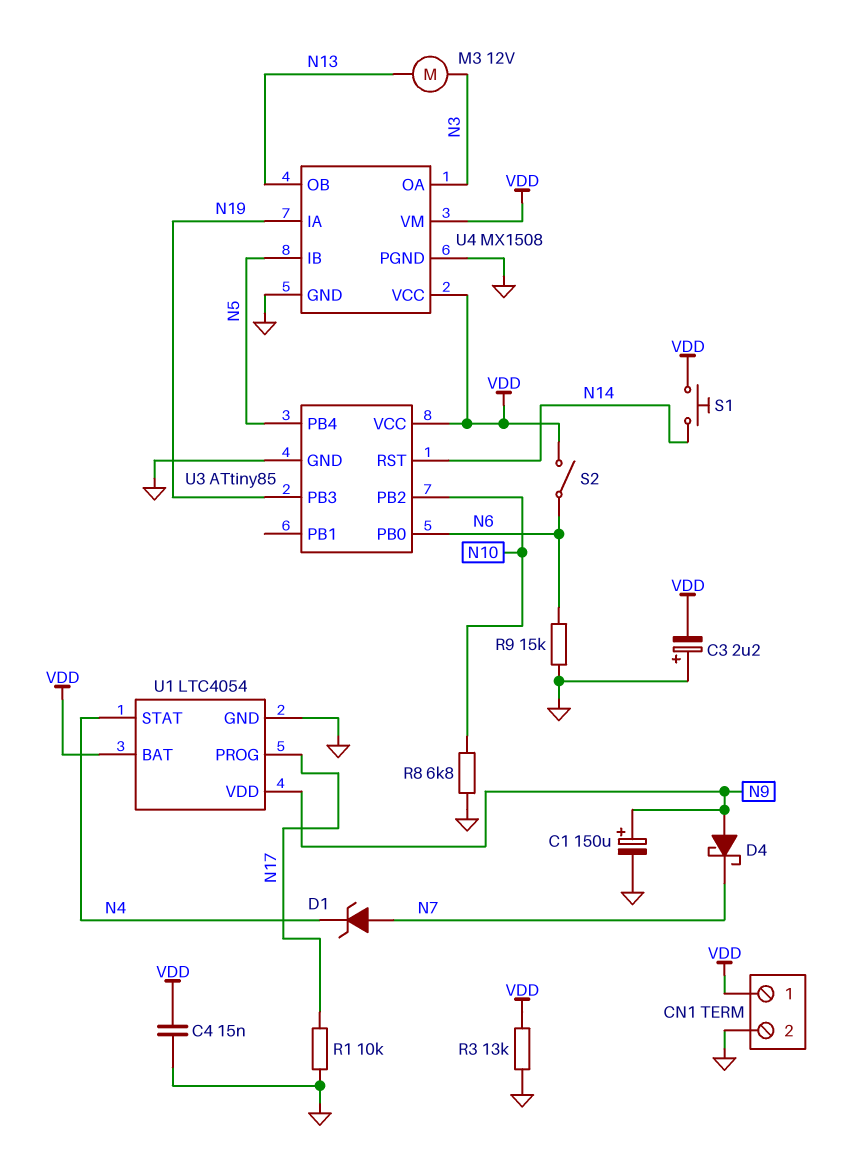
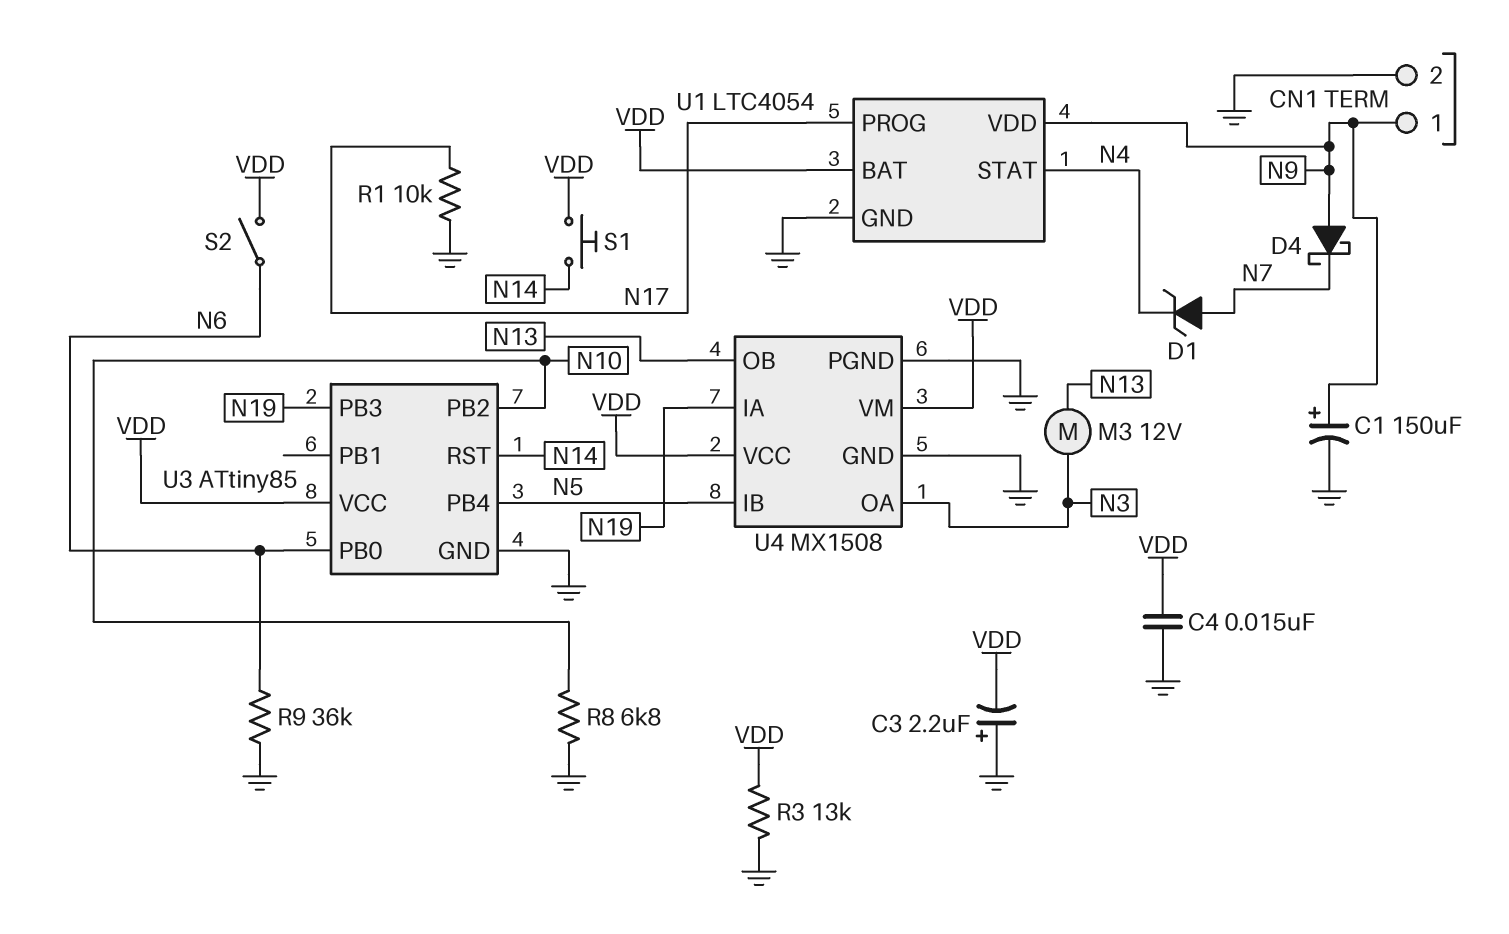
CN1 pin 1: VDD -> N9
R9: 15k (GND, N6) -> 36k (GND, N6)

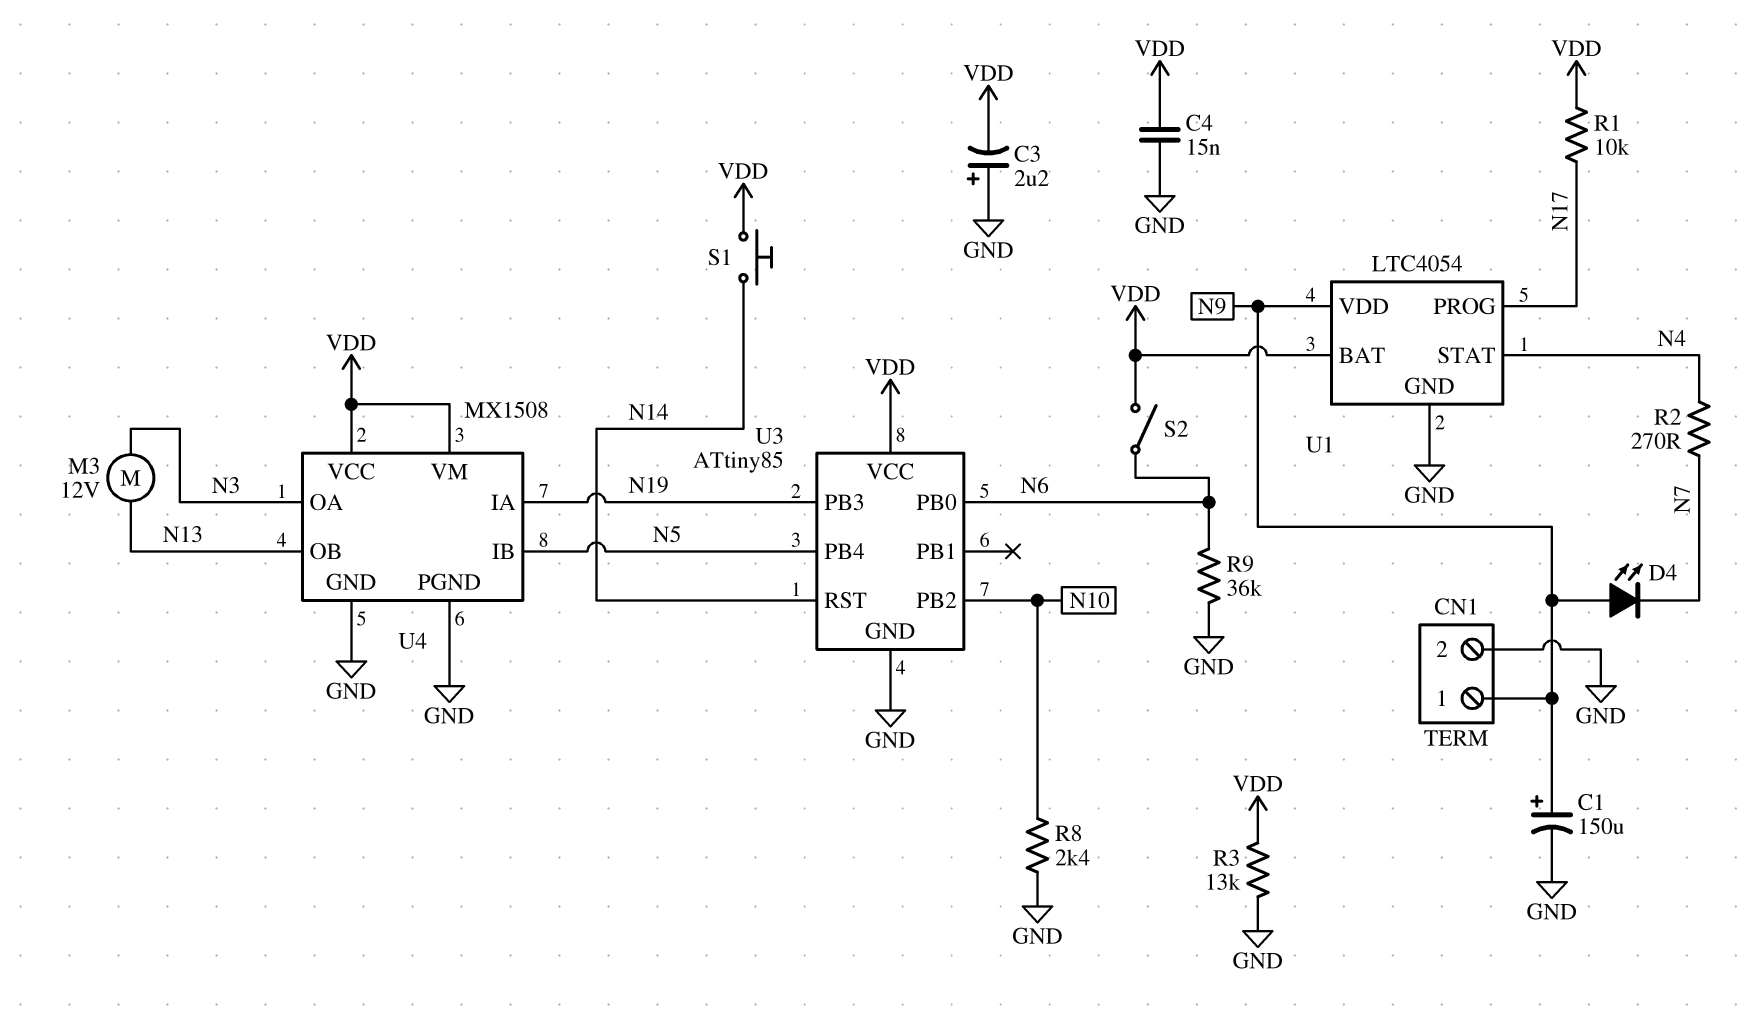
D1: zener (A N7, K N4) -> none
D4: schottky (A N9, K N7) -> LED (A N9, K N7)
R1: 10k (GND, N17) -> 10k (N17, VDD)
R2: none -> 270 (N4, N7)
R8: 6.8k (GND, N10) -> 2.4k (GND, N10)

